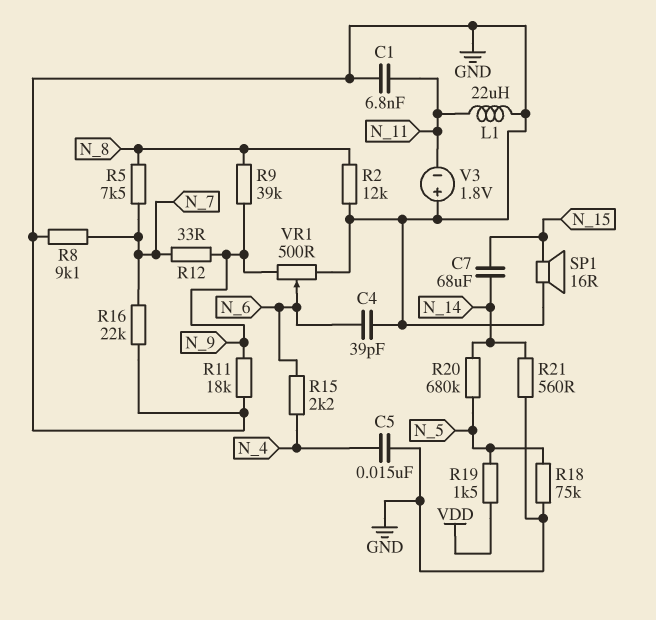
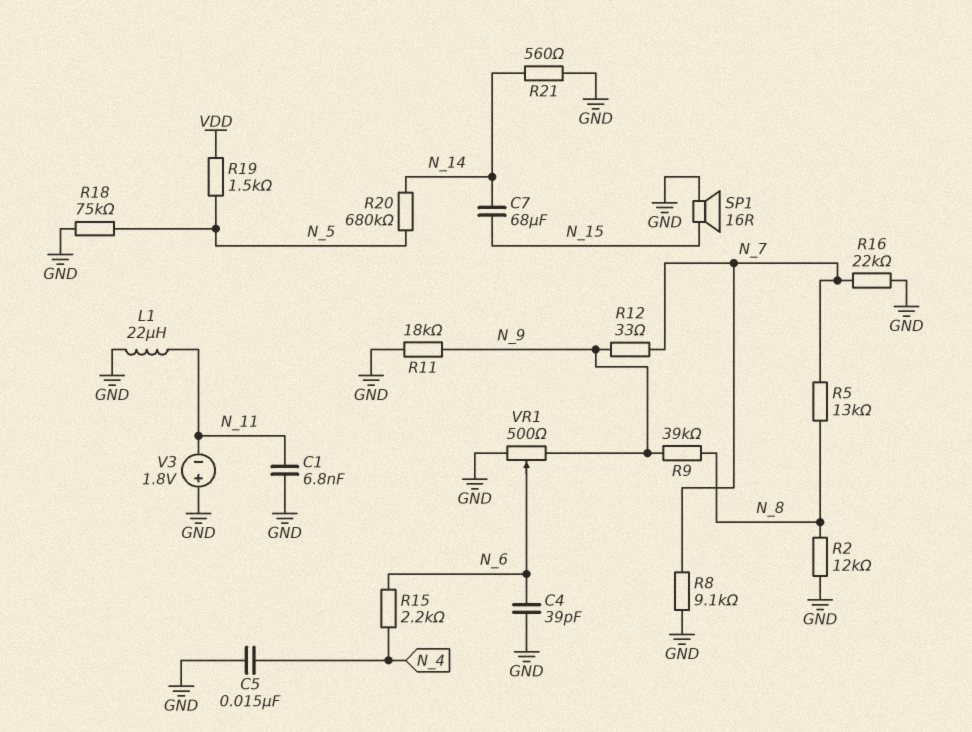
R5: 7.5k (N_7, N_8) -> 13k (N_7, N_8)

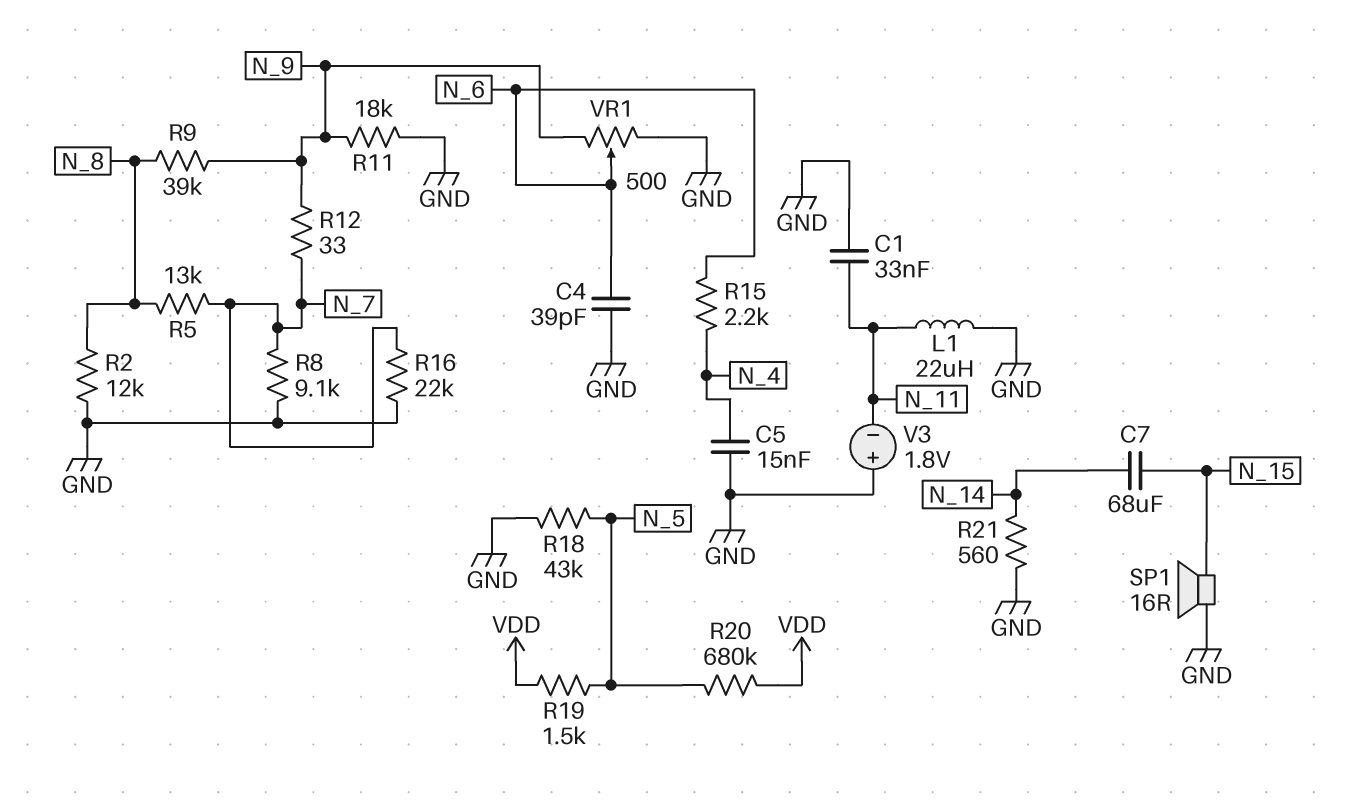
C1: 6.8nF (GND, N_11) -> 33nF (GND, N_11)
R18: 75k (GND, N_5) -> 43k (GND, N_5)
R20: 680k (N_5, N_14) -> 680k (N_5, VDD)

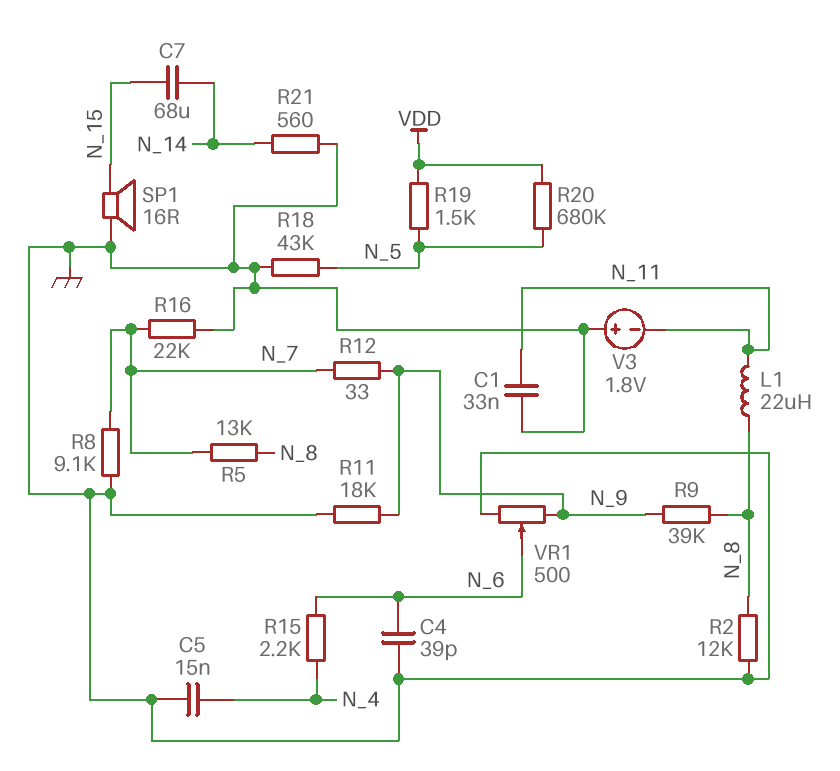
L1: 22uH (GND, N_11) -> 22uH (N_8, N_11)

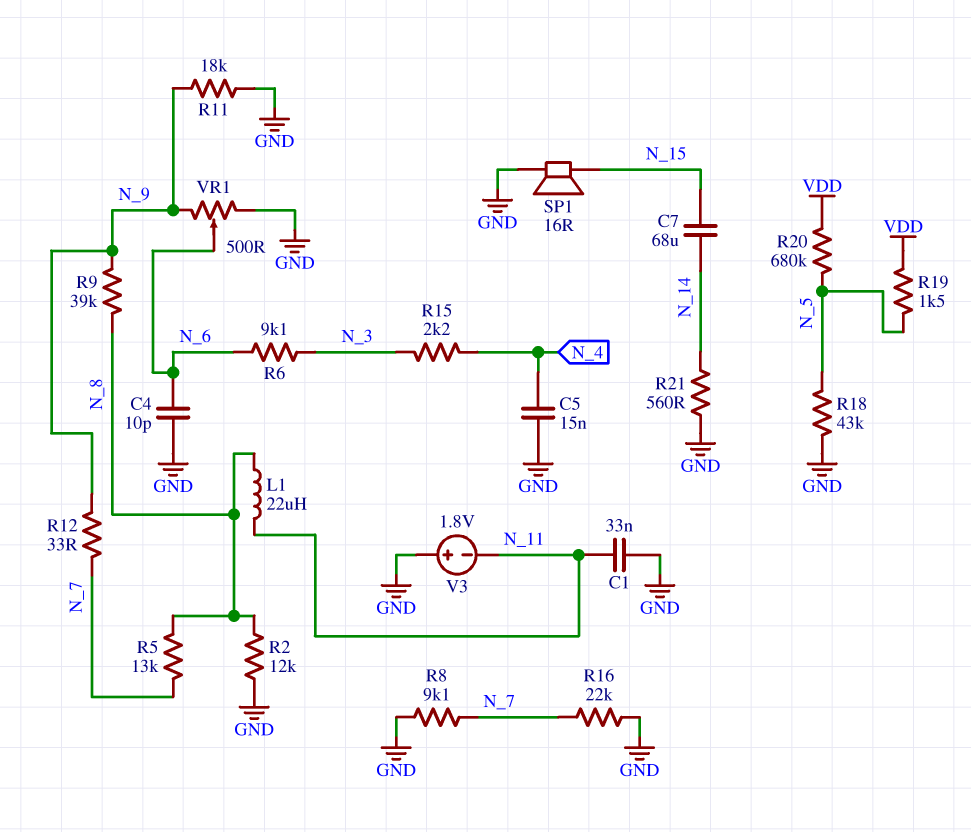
C4: 39pF (GND, N_6) -> 10pF (GND, N_6)
R6: none -> 9.1k (N_3, N_6)
R15: 2.2k (N_4, N_6) -> 2.2k (N_3, N_4)

